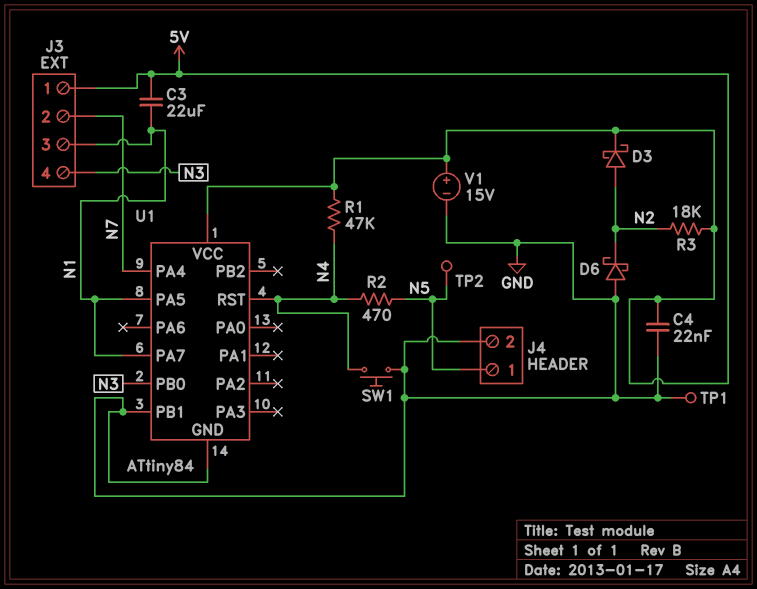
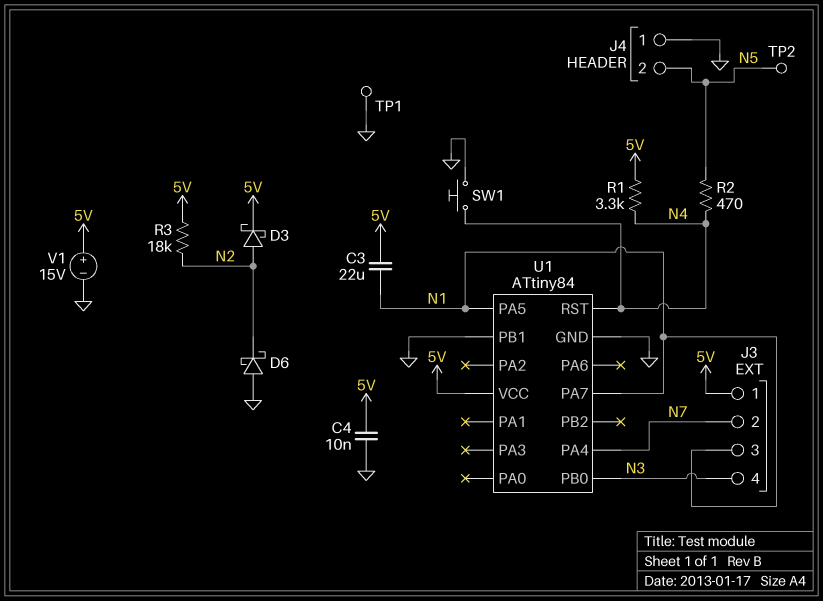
C4: 22nF (5V, GND) -> 10nF (5V, GND)
J4 pin 1: N5 -> GND
J4 pin 2: GND -> N5
R1: 47k (5V, N4) -> 3.3k (5V, N4)

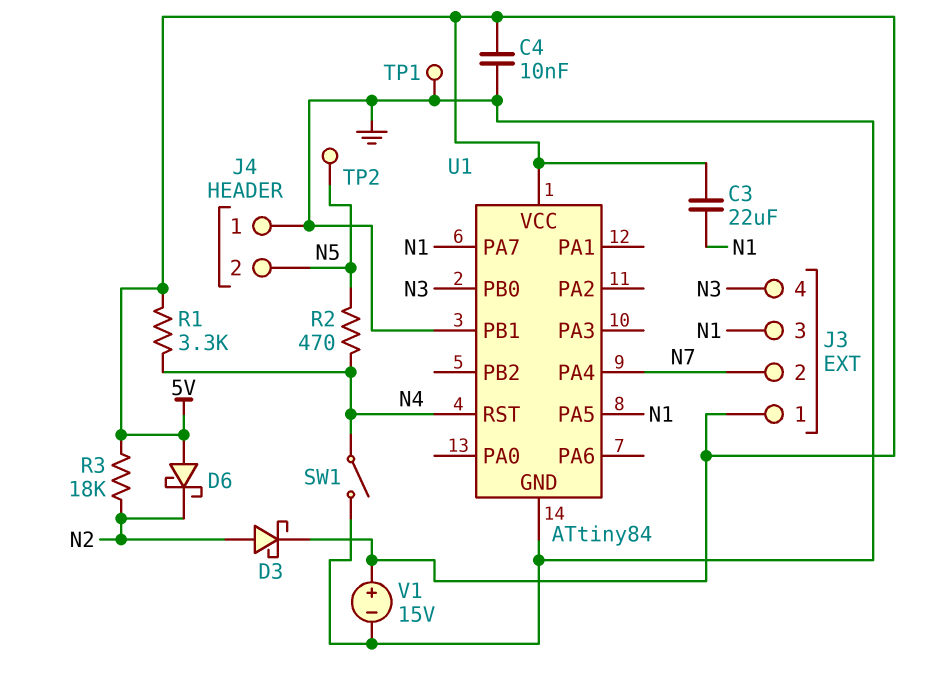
D6: schottky (A GND, K N2) -> schottky (A 5V, K N2)
SW1: button (GND, N4) -> switch (GND, N4)

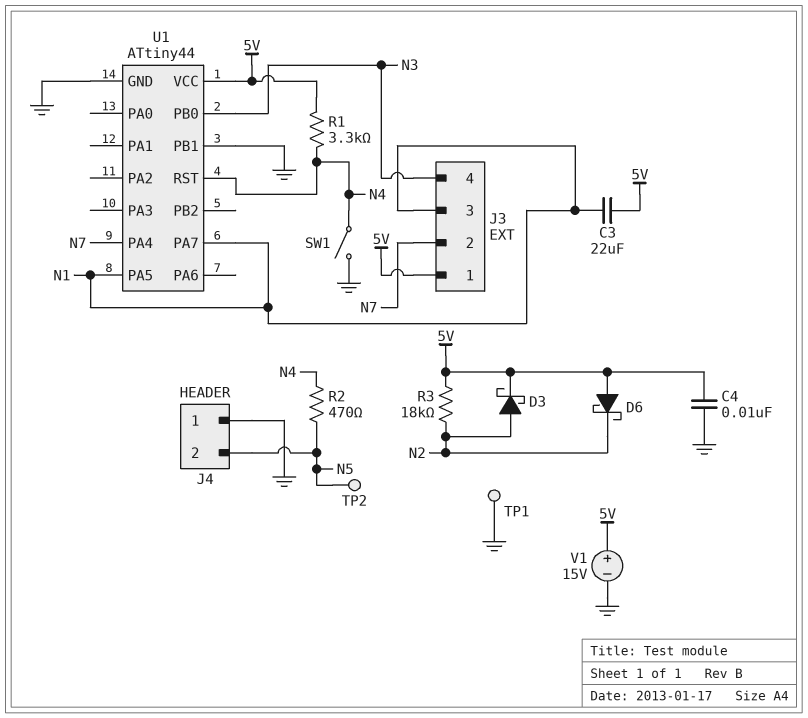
U1: ATtiny84 -> ATtiny44

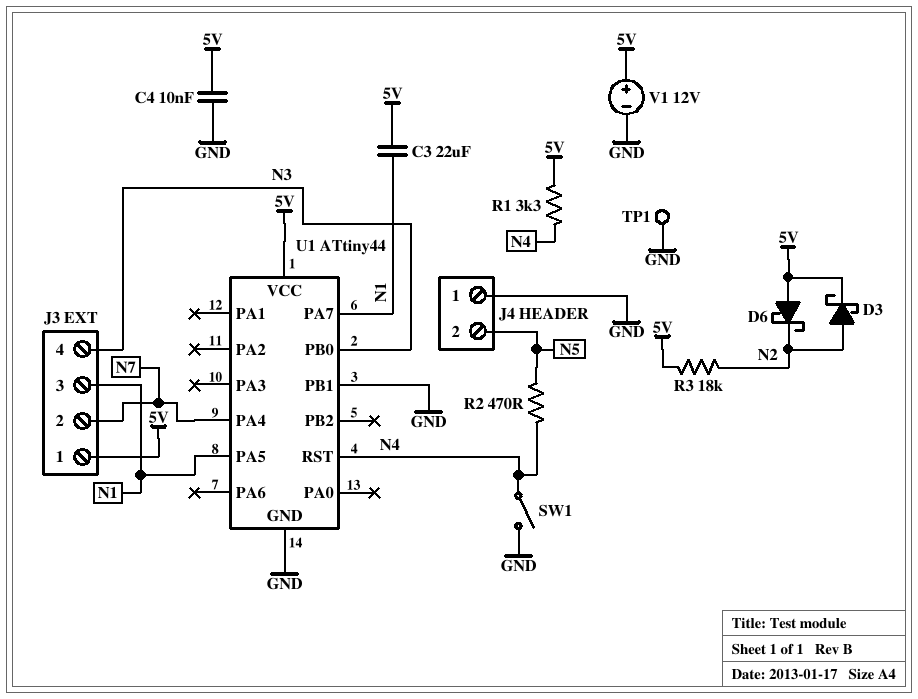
TP2: test point (N5) -> none
V1: 15V (plus 5V, minus GND) -> 12V (plus 5V, minus GND)

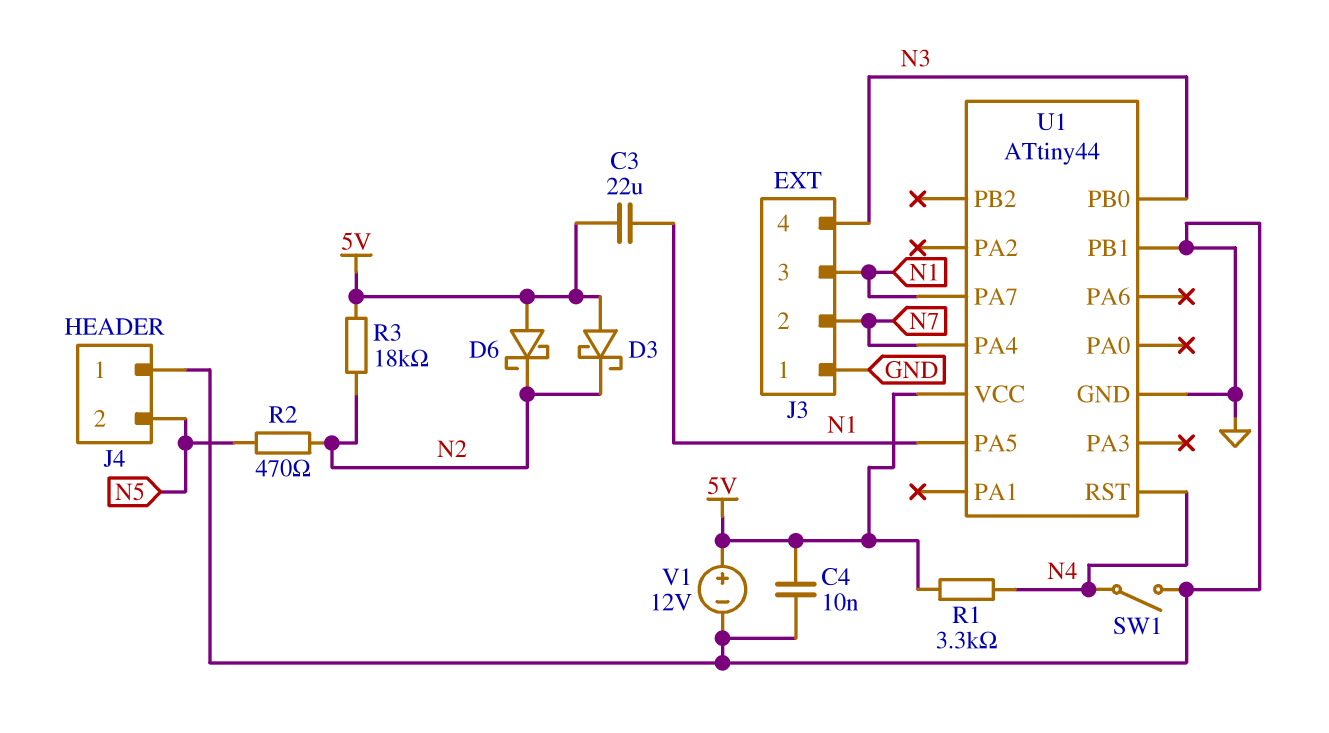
D3: schottky (A N2, K 5V) -> schottky (A 5V, K N2)
J3 pin 1: 5V -> GND
R2: 470 (N4, N5) -> 470 (N2, N5)
TP1: test point (GND) -> none

